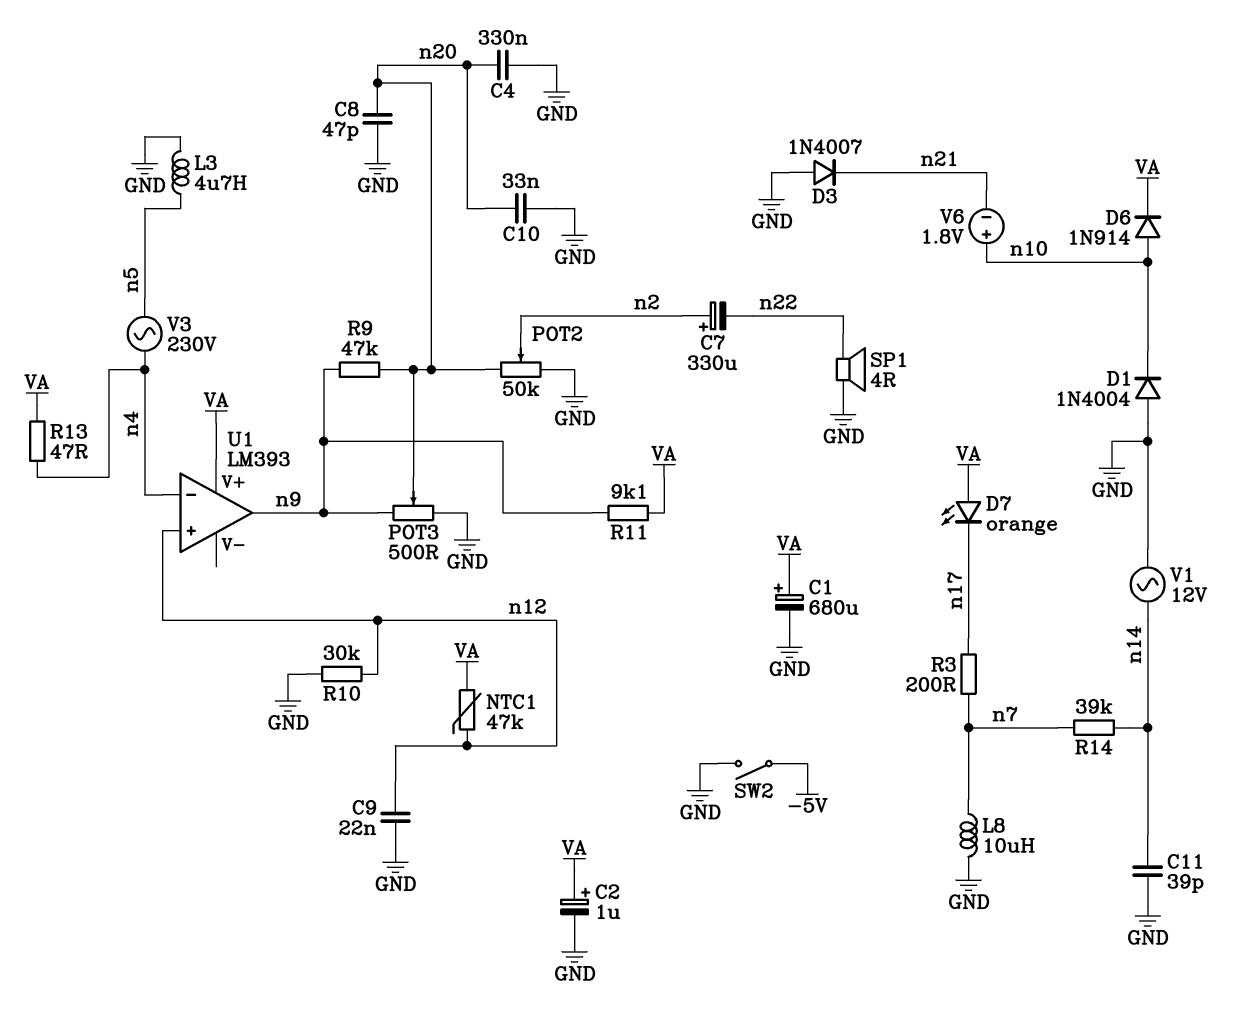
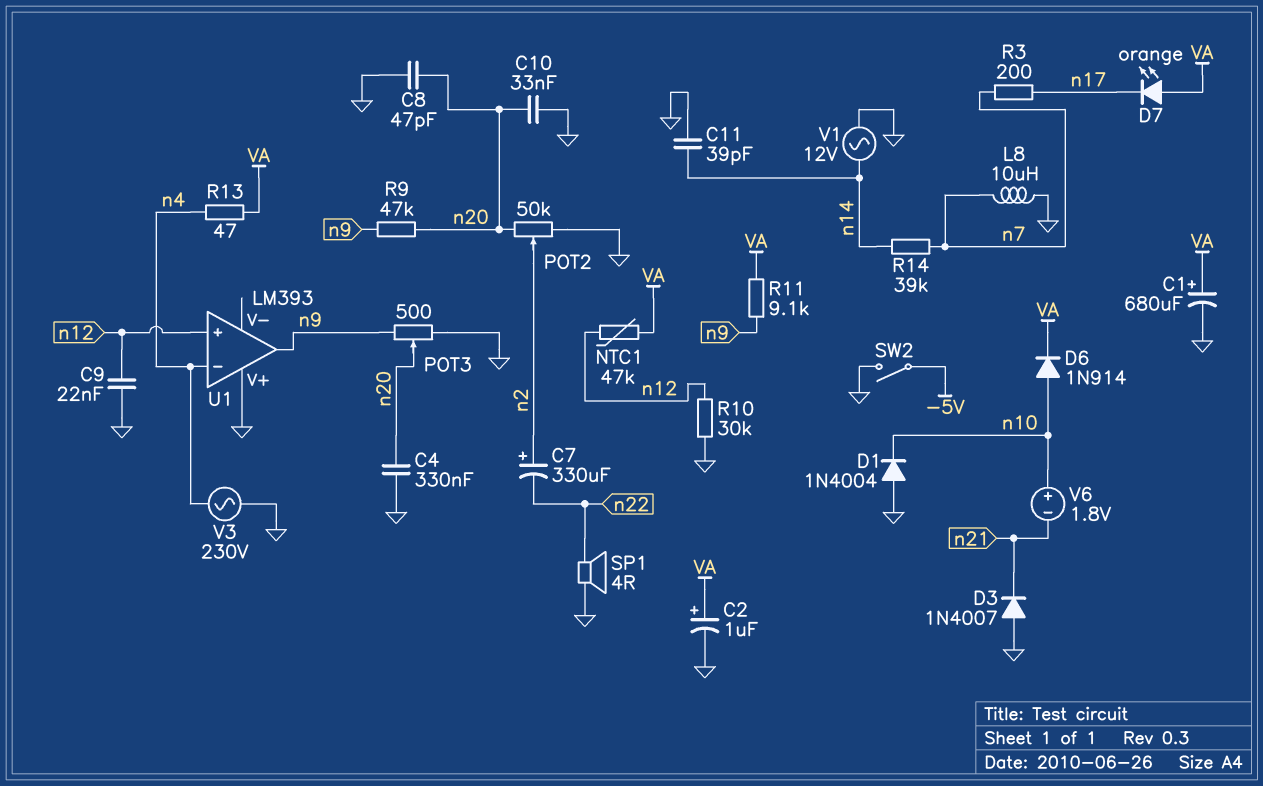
L3: 4.7uH (GND, n5) -> none
U1 pin V+: VA -> GND
V3: AC 230V (n4, n5) -> AC 230V (GND, n4)

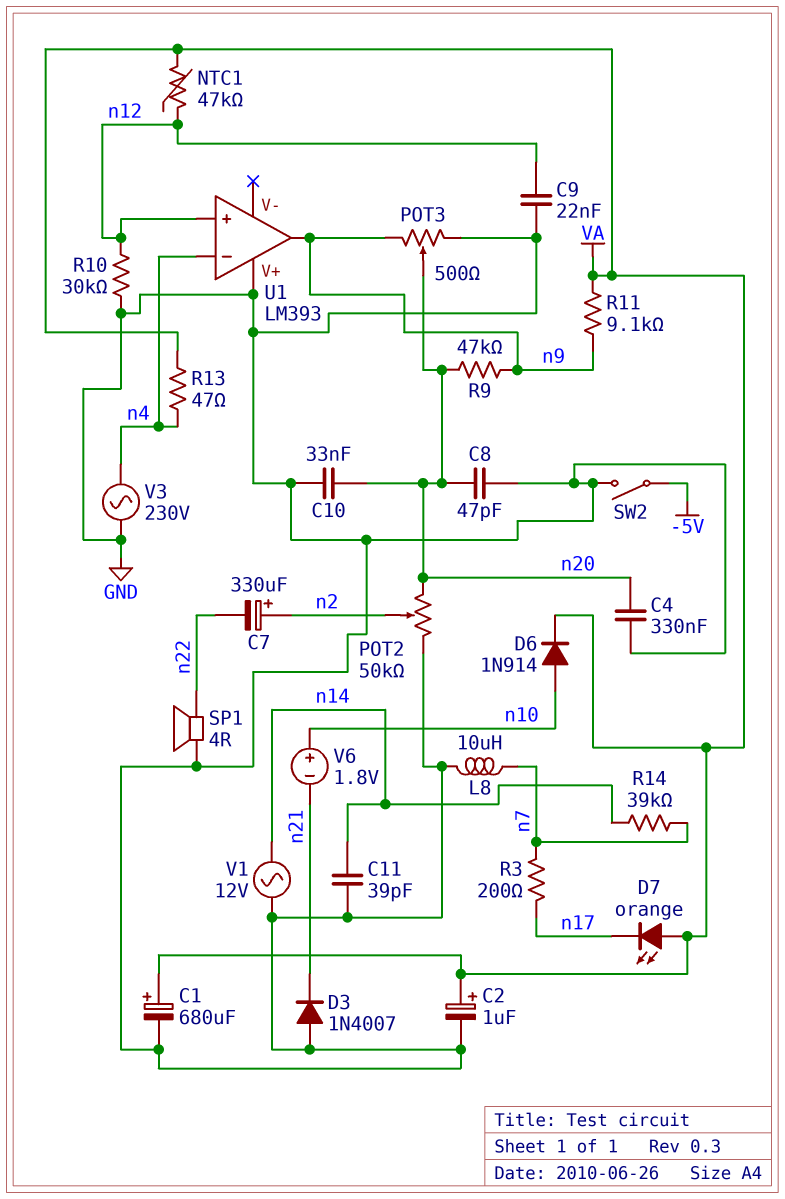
D1: diode 1N4004 (A GND, K n10) -> none

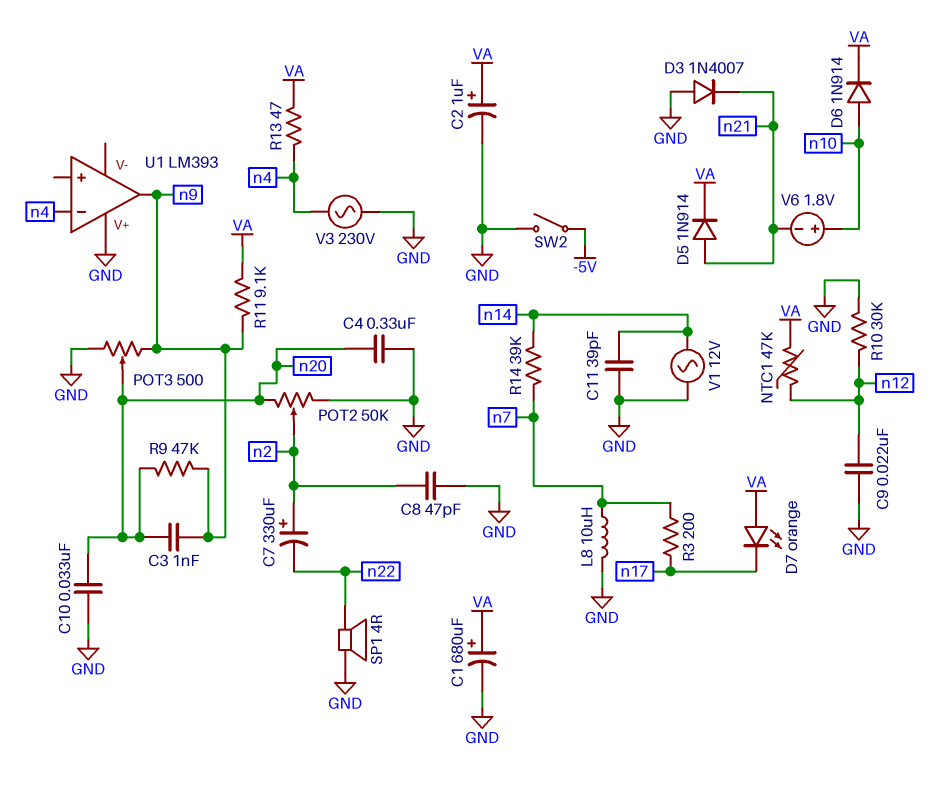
C3: none -> 1nF (n9, n20)
C8: 47pF (GND, n20) -> 47pF (GND, n2)
D5: none -> diode 1N914 (A n21, K VA)
U1 pin in+: n12 -> none

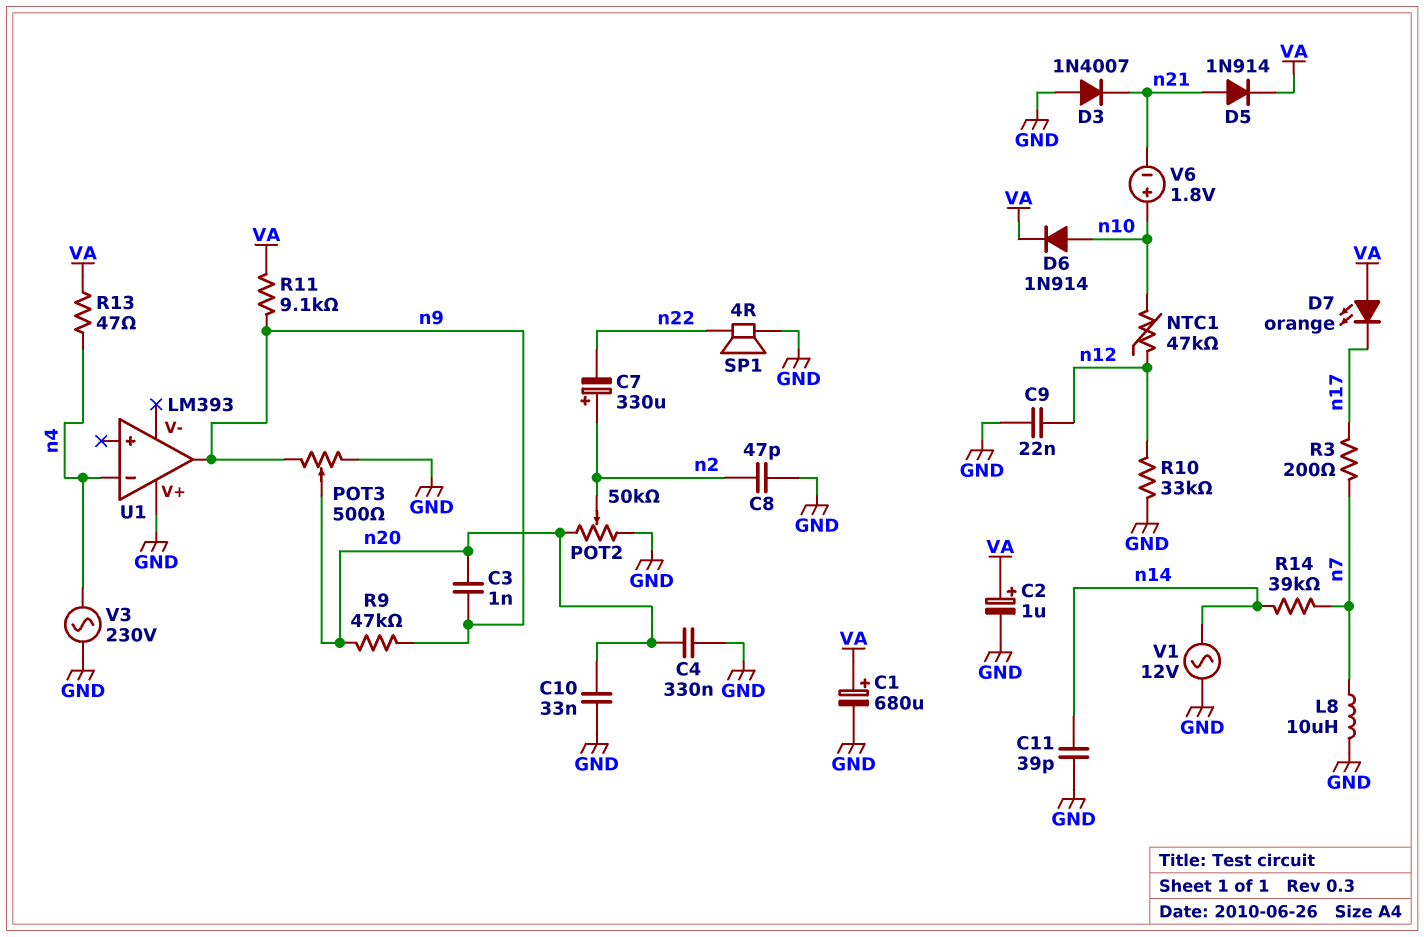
NTC1: 47k (VA, n12) -> 47k (n10, n12)
R10: 30k (GND, n12) -> 33k (GND, n12)
SW2: switch (-5V, GND) -> none

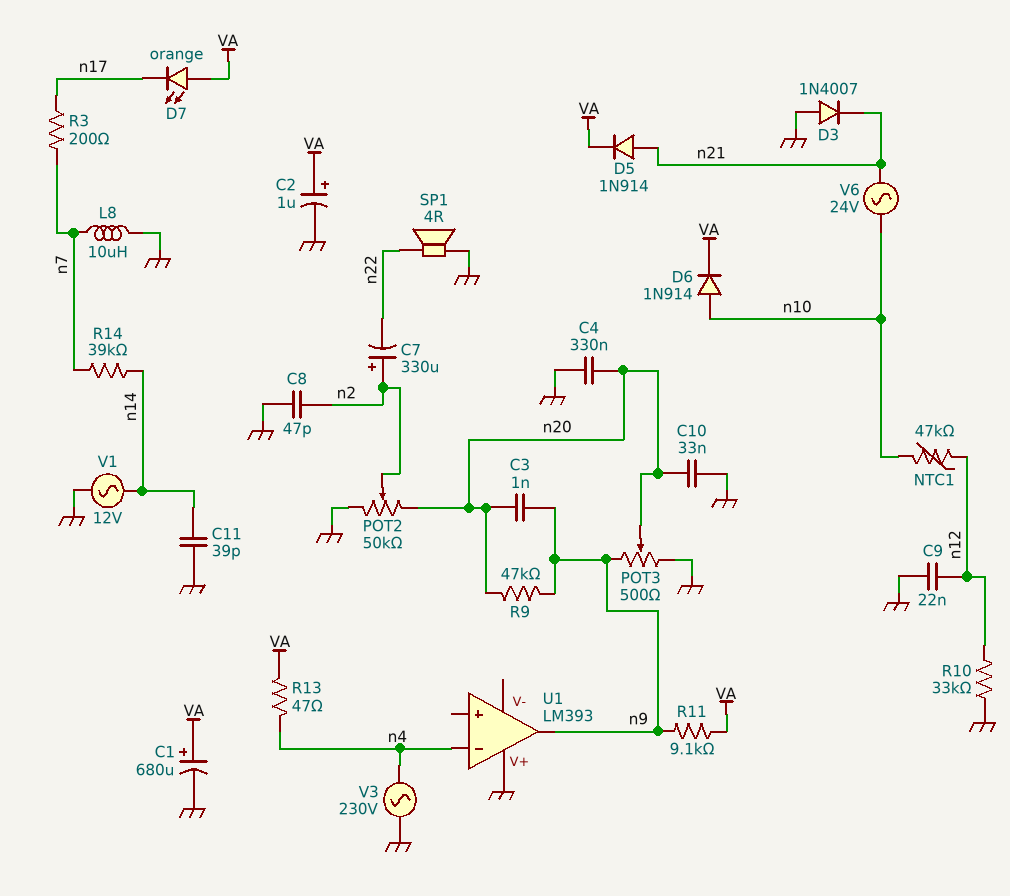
V6: 1.8V (plus n10, minus n21) -> AC 24V (n10, n21)

